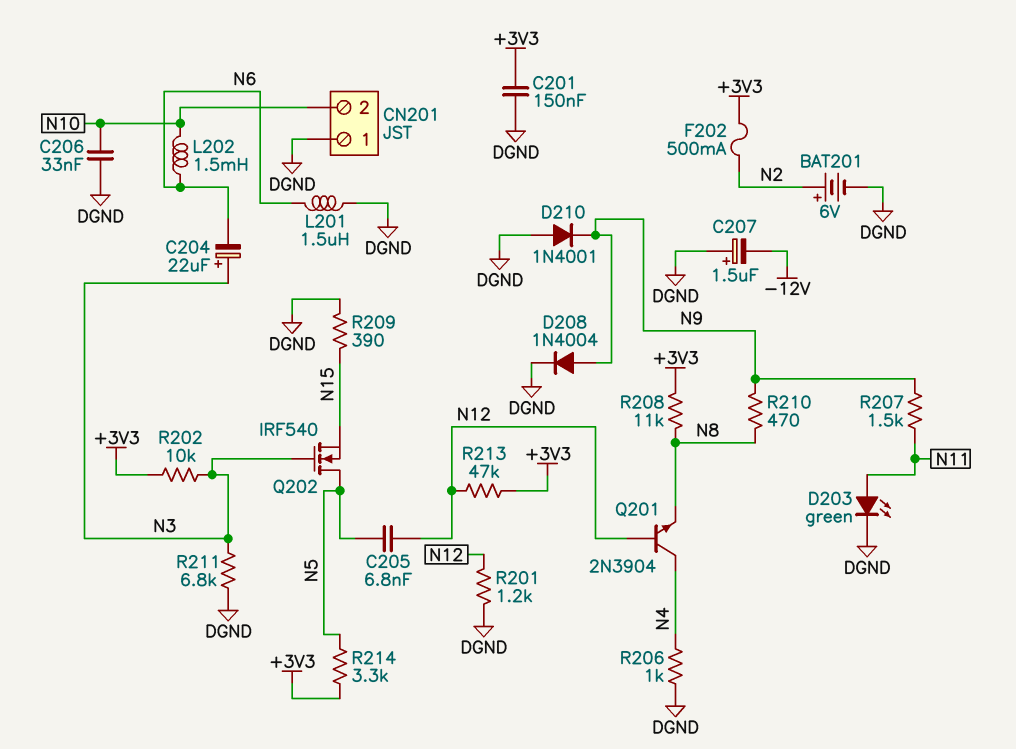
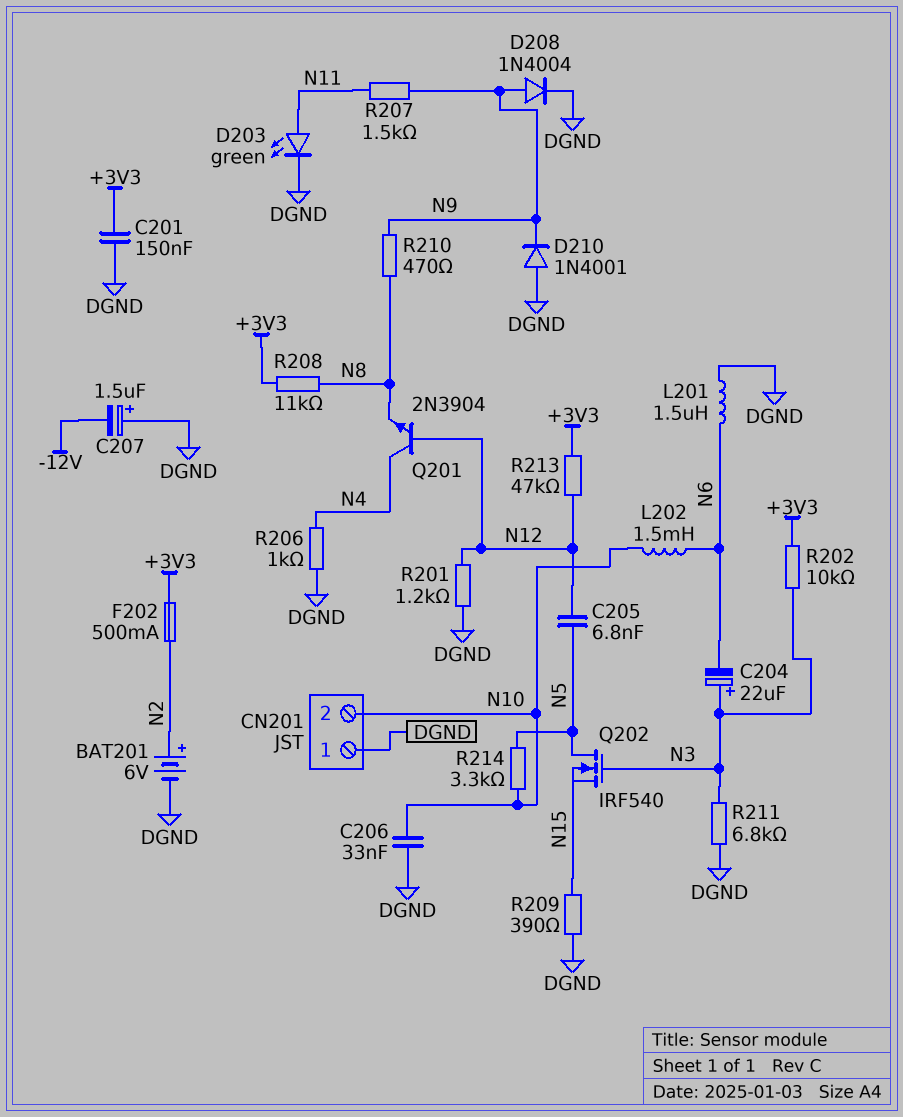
R214: 3.3k (+3V3, N5) -> 3.3k (N5, N10)

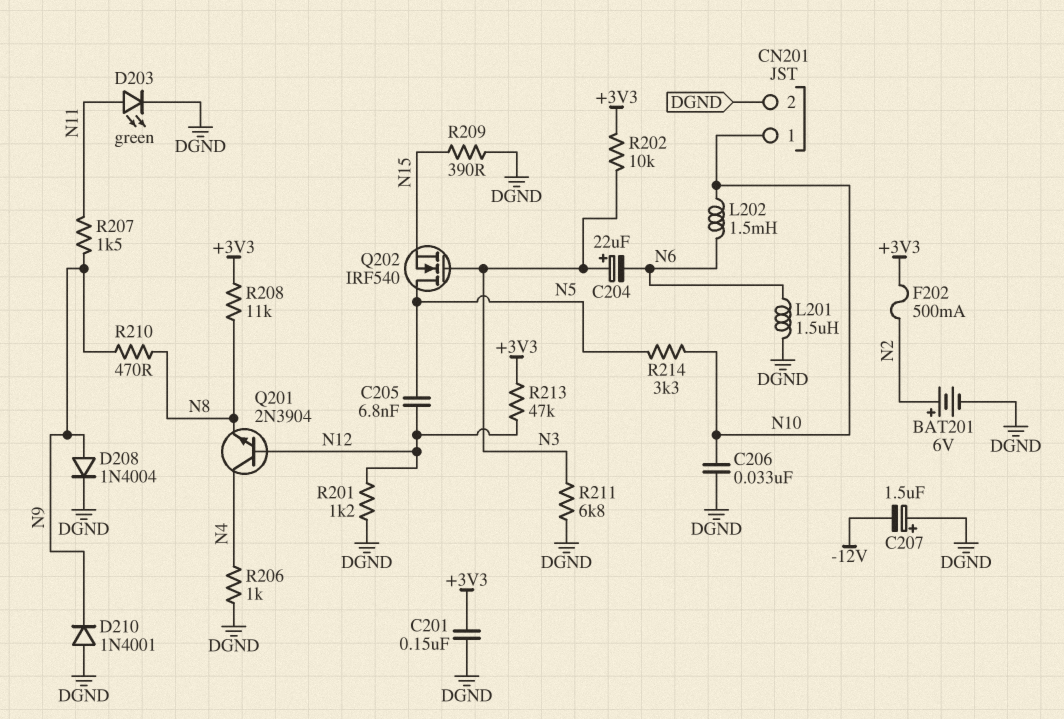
CN201 pin 1: DGND -> N10
CN201 pin 2: N10 -> DGND

